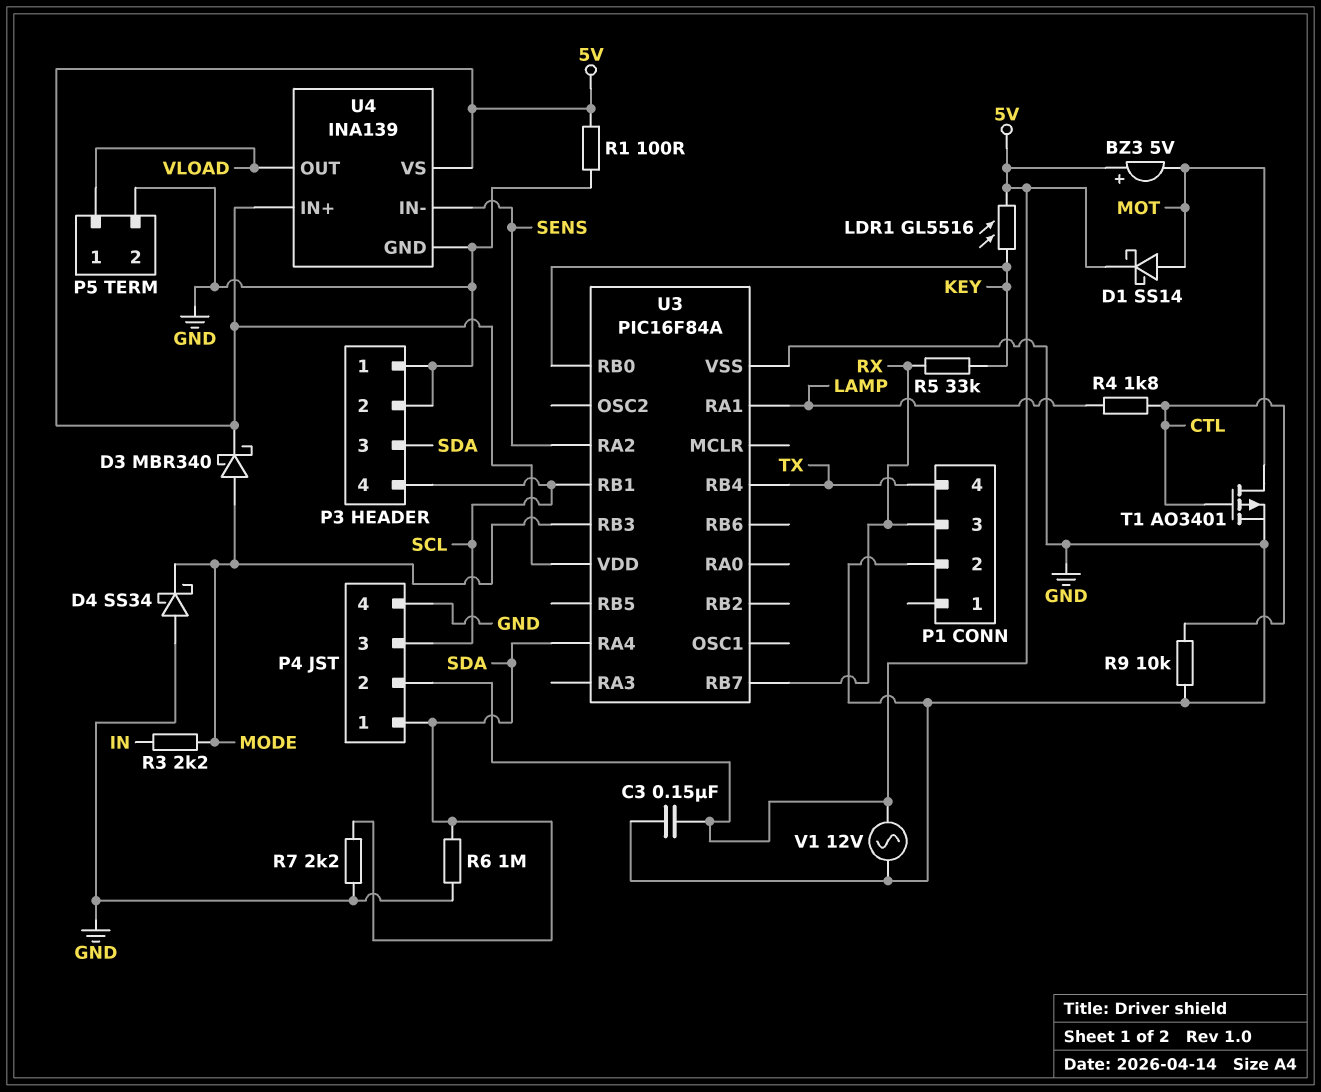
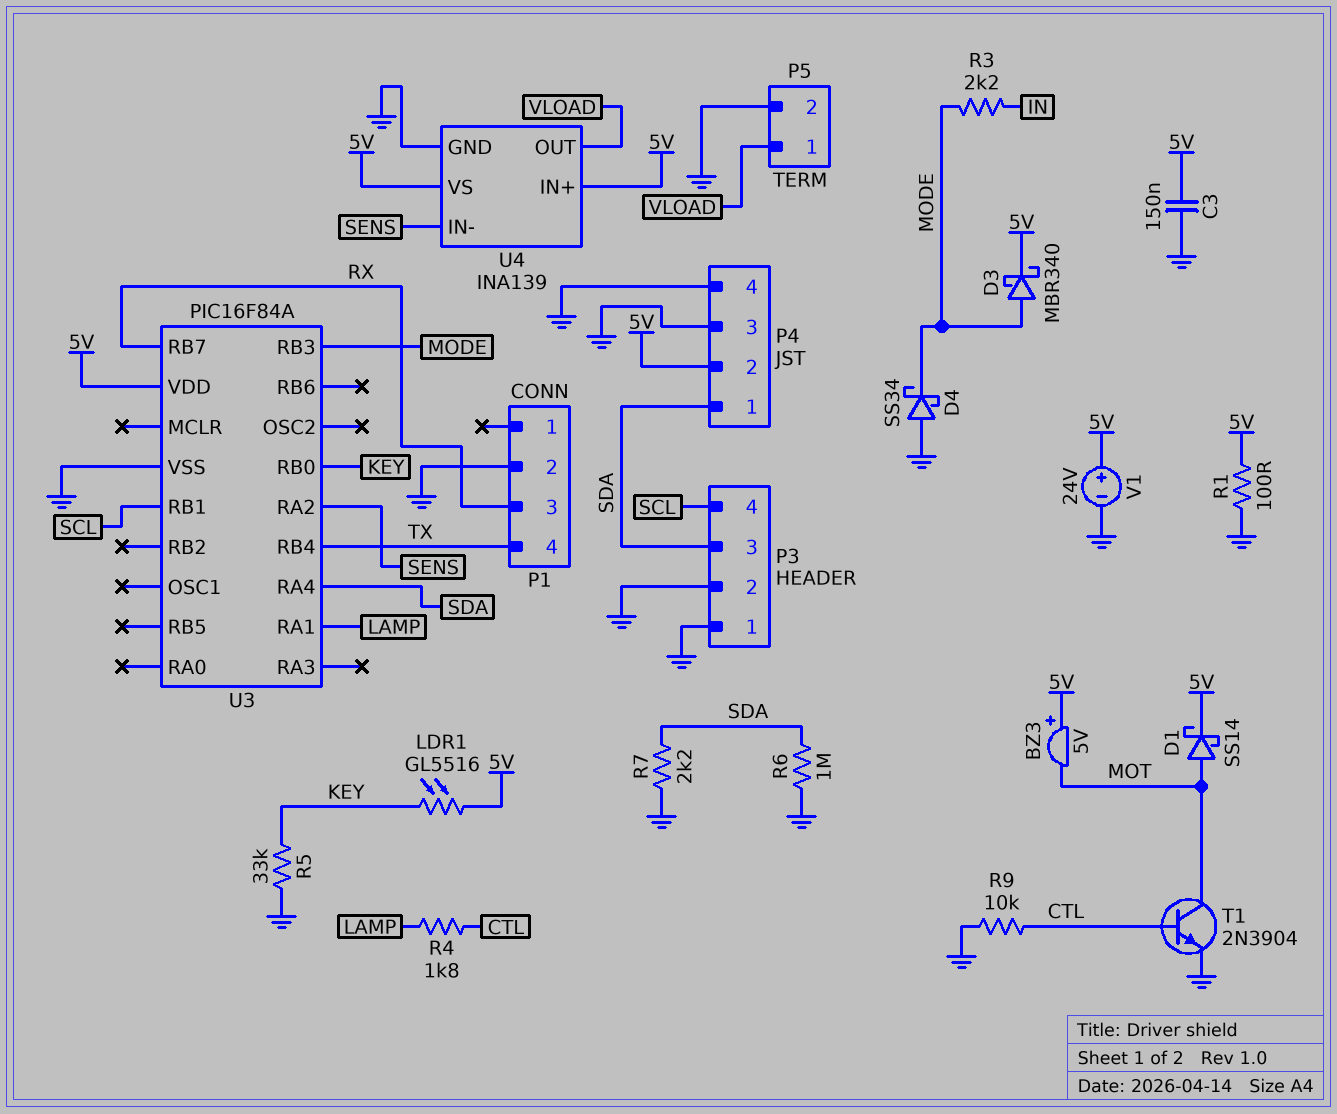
P4 pin 3: SCL -> GND
R5: 33k (KEY, RX) -> 33k (GND, KEY)
T1: PMOS AO3401 (G CTL, D MOT, S GND) -> NPN 2N3904 (B CTL, C MOT, E GND)
V1: AC 12V (5V, GND) -> 24V (plus 5V, minus GND)

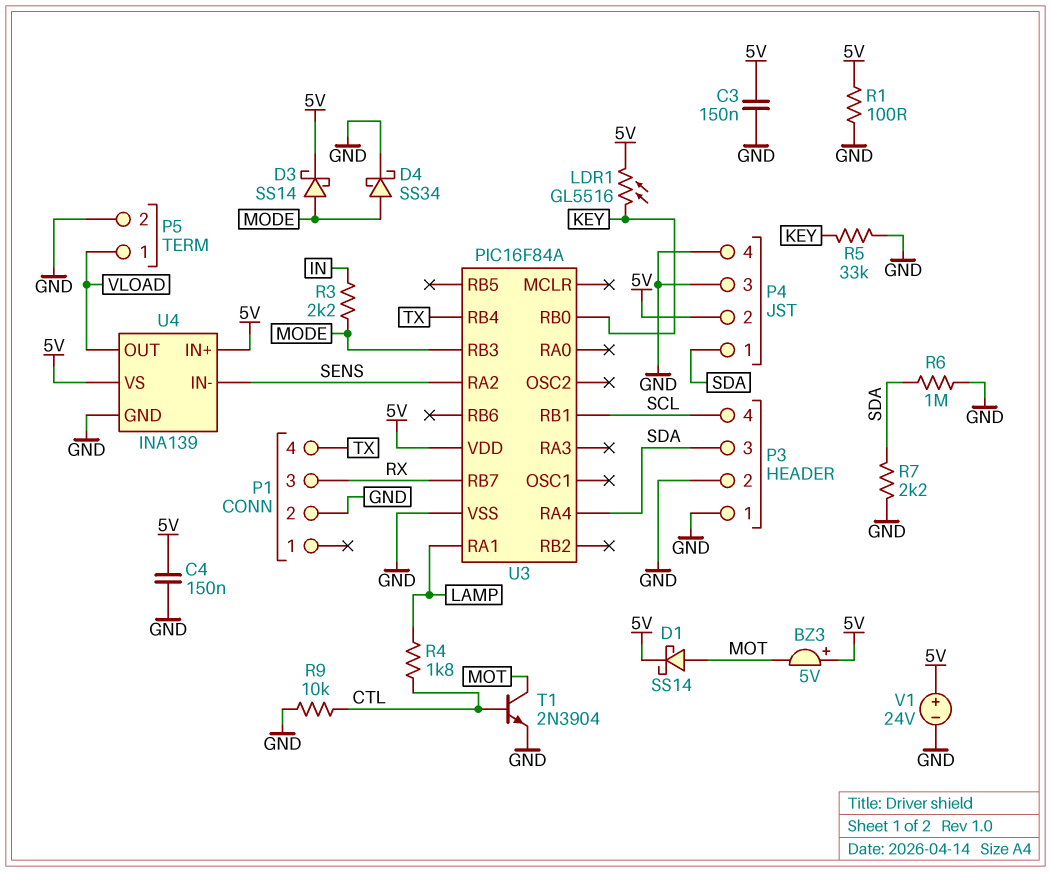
C4: none -> 150nF (5V, GND)
D3: schottky MBR340 (A MODE, K 5V) -> schottky SS14 (A MODE, K 5V)
D4: schottky SS34 (A GND, K MODE) -> schottky SS34 (A MODE, K GND)

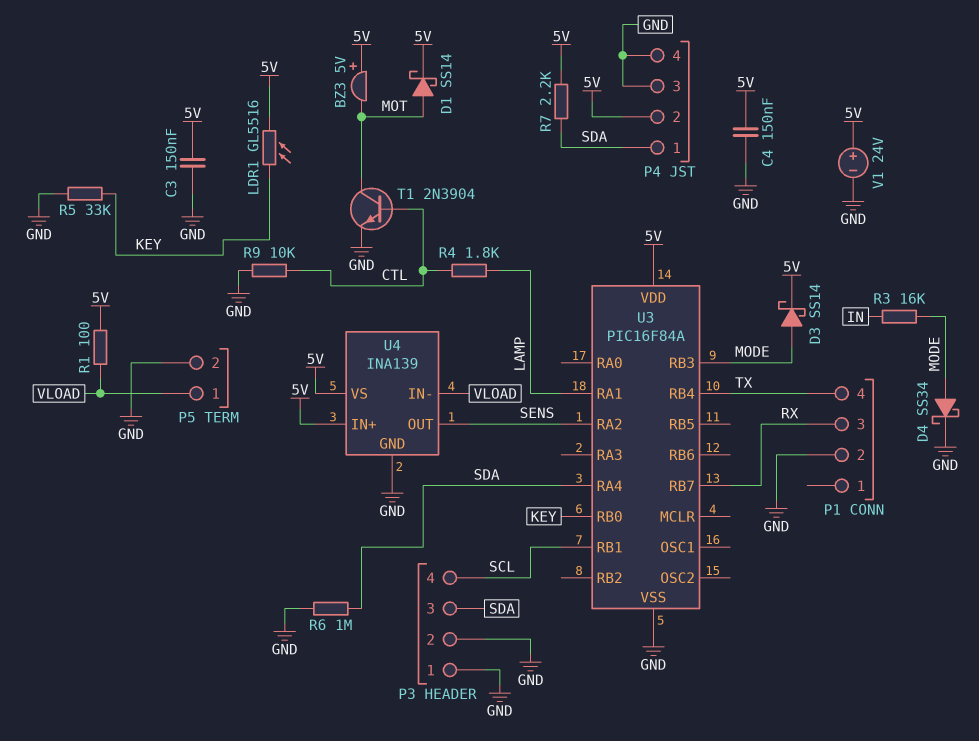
R1: 100 (5V, GND) -> 100 (5V, VLOAD)
R3: 2.2k (IN, MODE) -> 16k (IN, MODE)
R7: 2.2k (GND, SDA) -> 2.2k (5V, SDA)
U4 pin IN-: SENS -> VLOAD
U4 pin OUT: VLOAD -> SENS

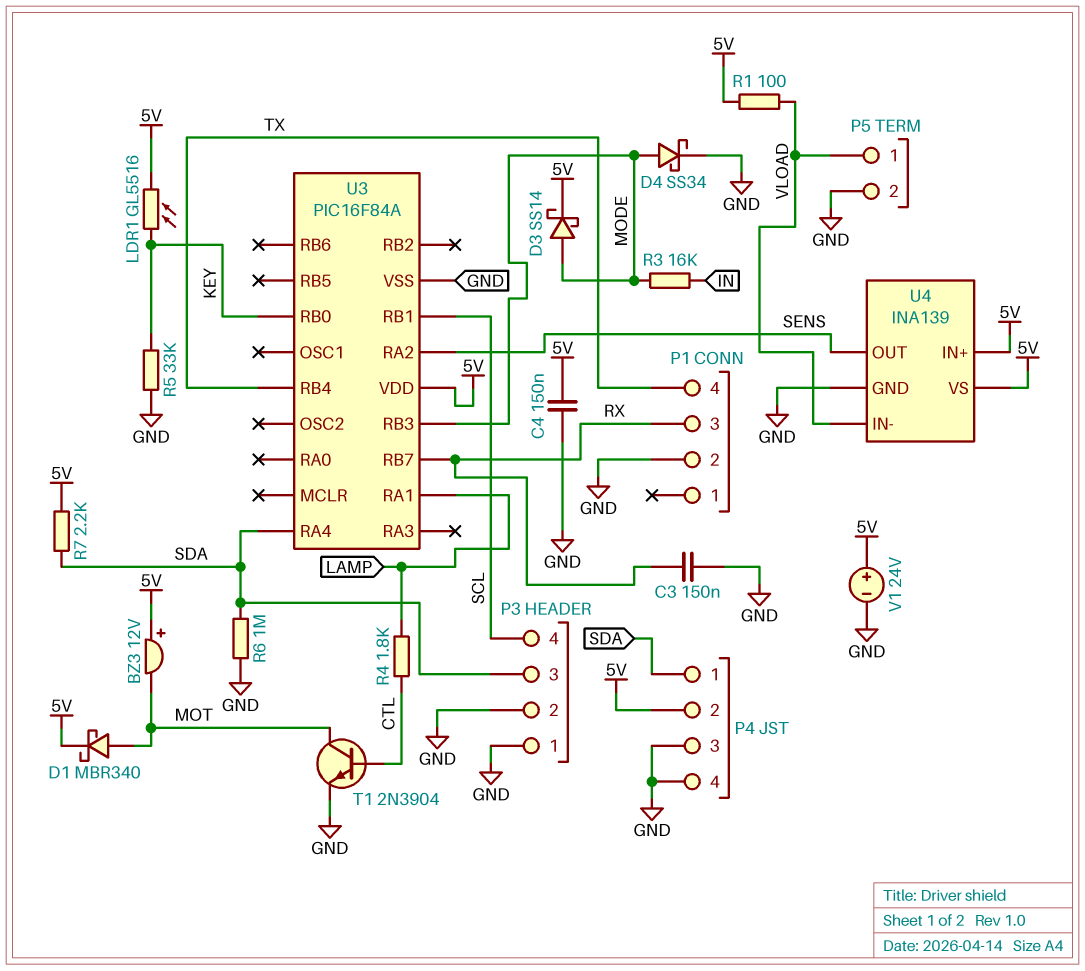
BZ3: buzzer 5V (plus 5V, minus MOT) -> buzzer 12V (plus 5V, minus MOT)
C3: 150nF (5V, GND) -> 150nF (GND, RX)
D1: schottky SS14 (A MOT, K 5V) -> schottky MBR340 (A MOT, K 5V)
R9: 10k (CTL, GND) -> none

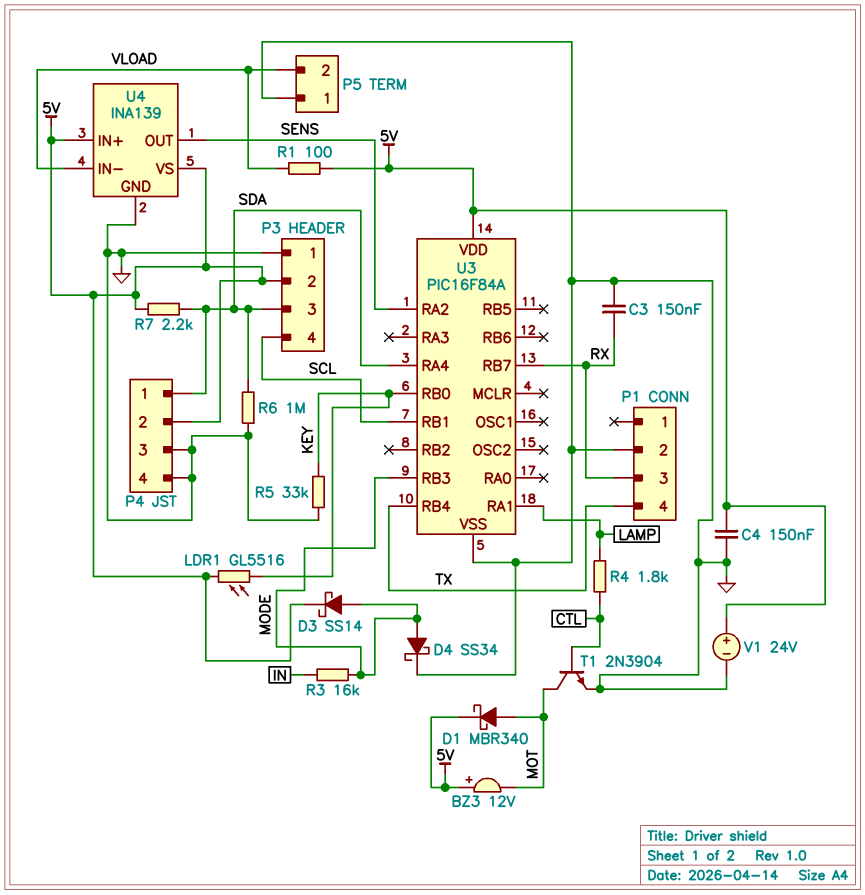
P3 pin 2: GND -> 5V
P5 pin 1: VLOAD -> GND
P5 pin 2: GND -> VLOAD

